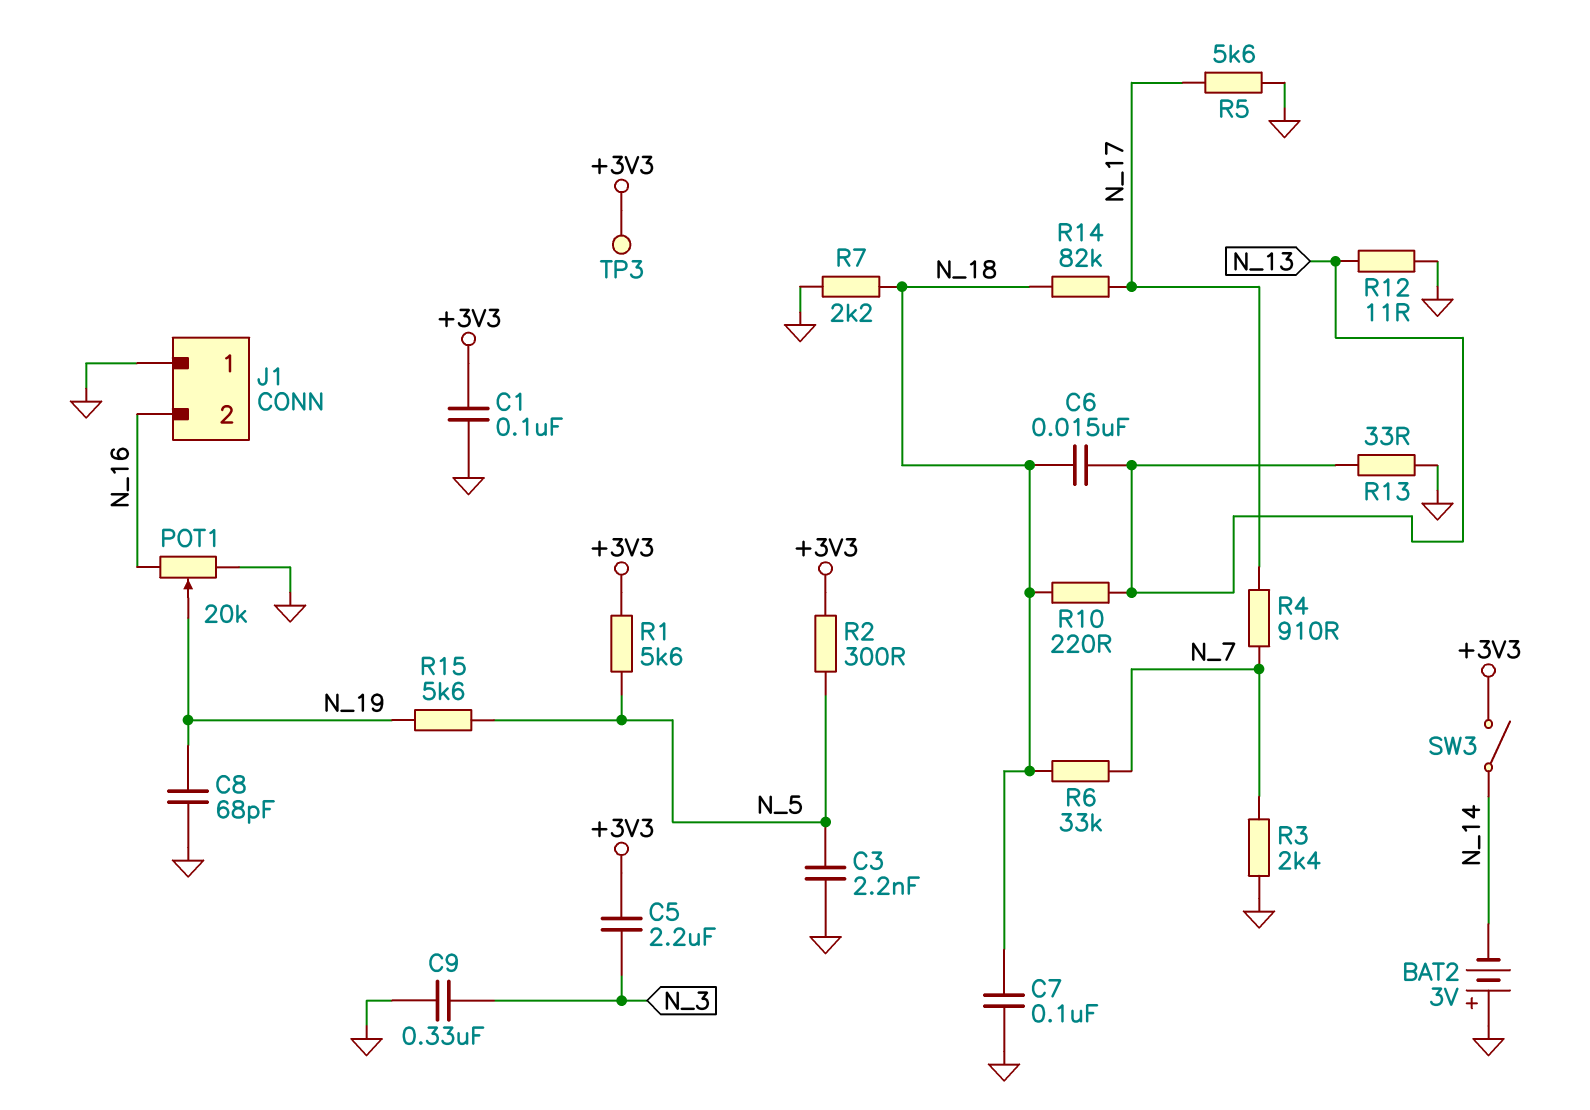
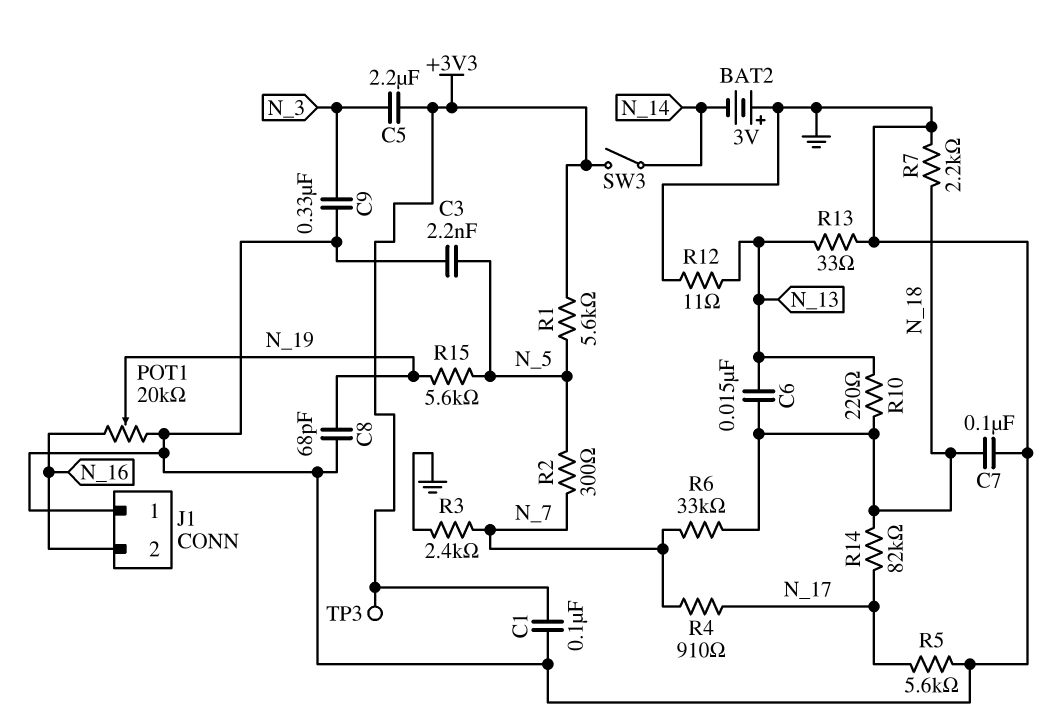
R2: 300 (+3V3, N_5) -> 300 (N_5, N_7)

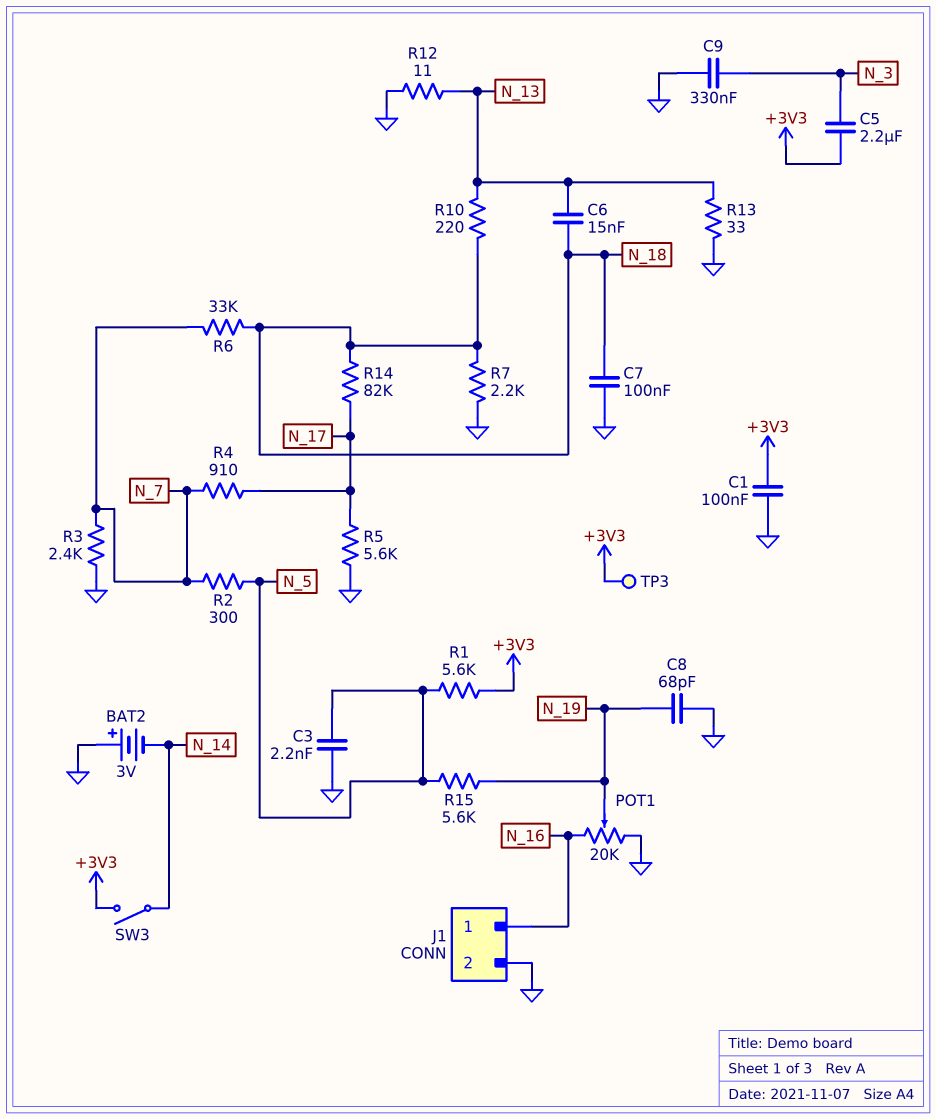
J1 pin 1: GND -> N_16
J1 pin 2: N_16 -> GND

